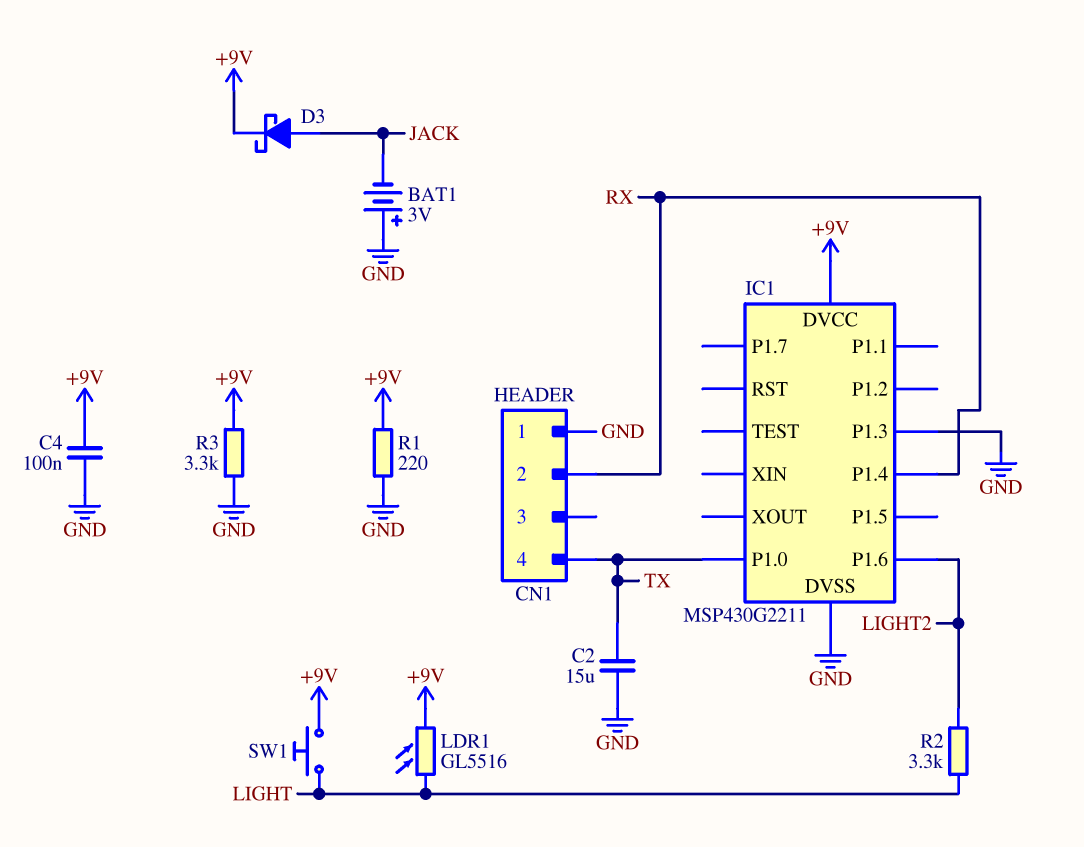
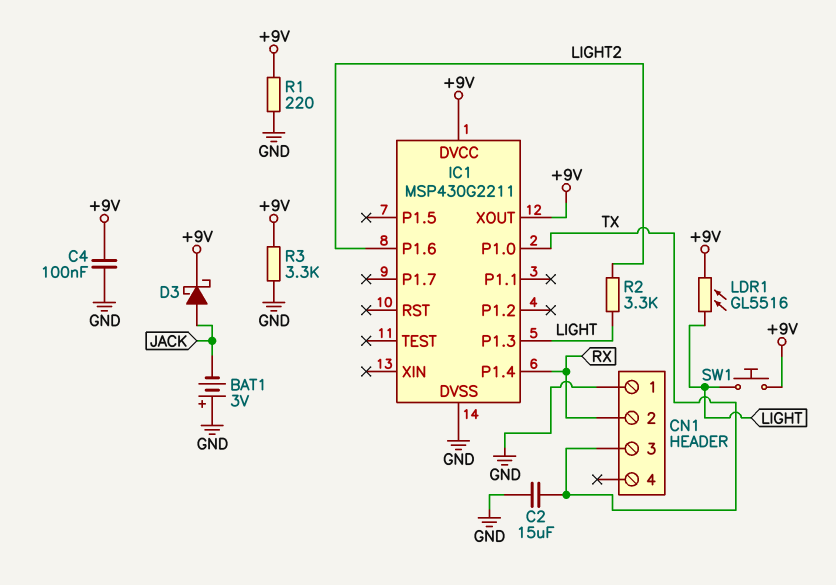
CN1 pin 3: none -> TX
CN1 pin 4: TX -> none
IC1 pin P1.3: GND -> LIGHT
IC1 pin XOUT: none -> +9V

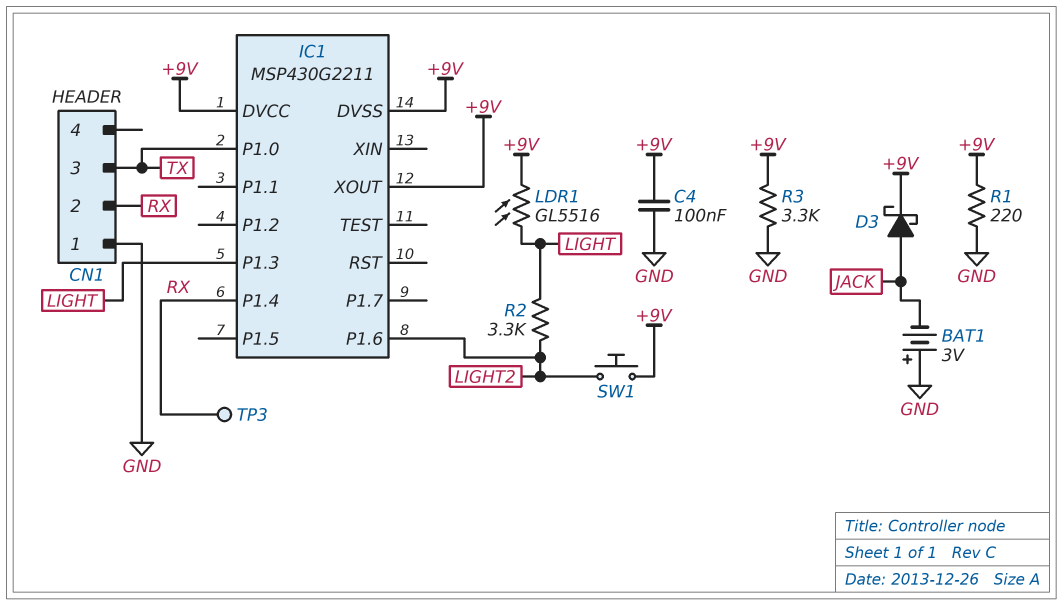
C2: 15uF (GND, TX) -> none
IC1 pin DVSS: GND -> +9V
SW1: button (+9V, LIGHT) -> button (+9V, LIGHT2)
TP3: none -> test point (RX)

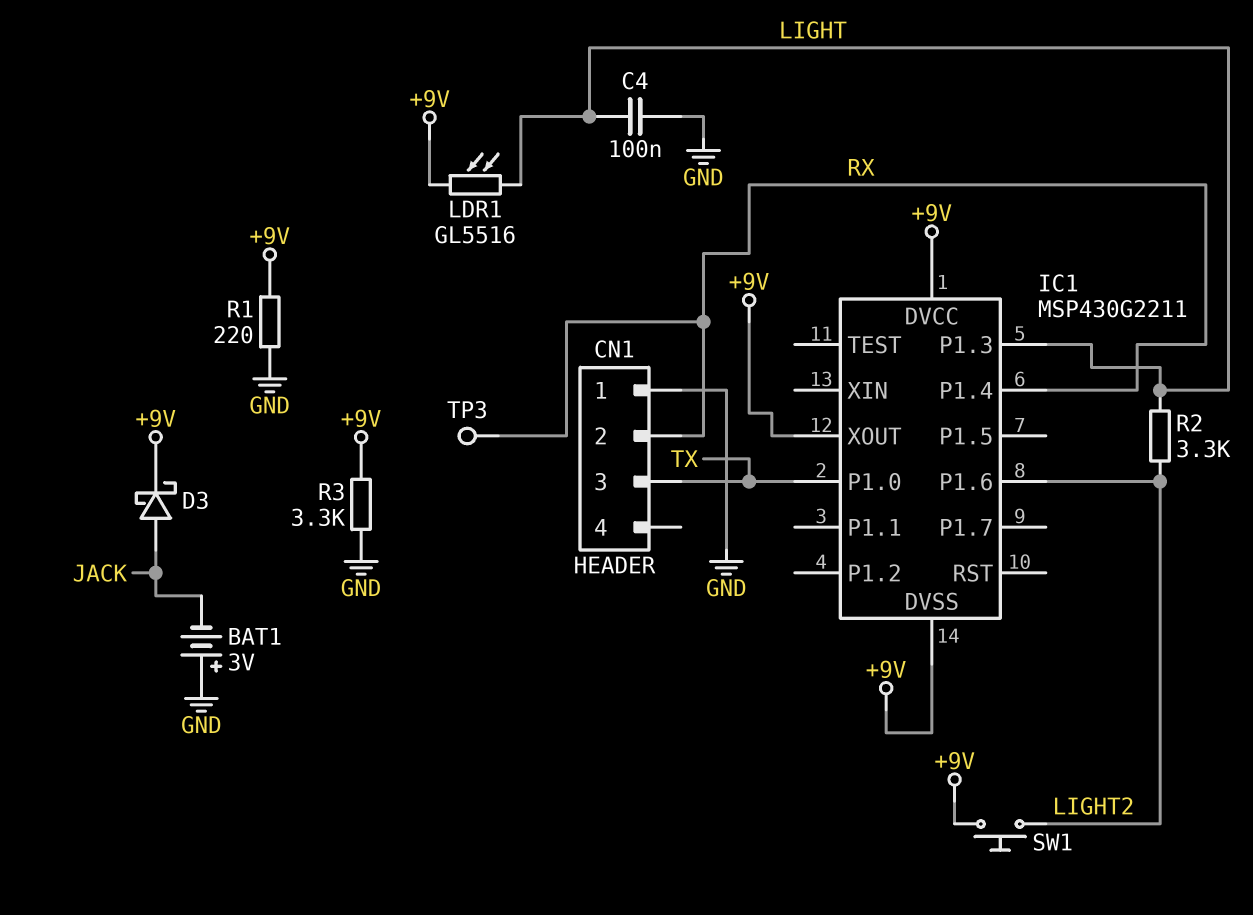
C4: 100nF (+9V, GND) -> 100nF (GND, LIGHT)

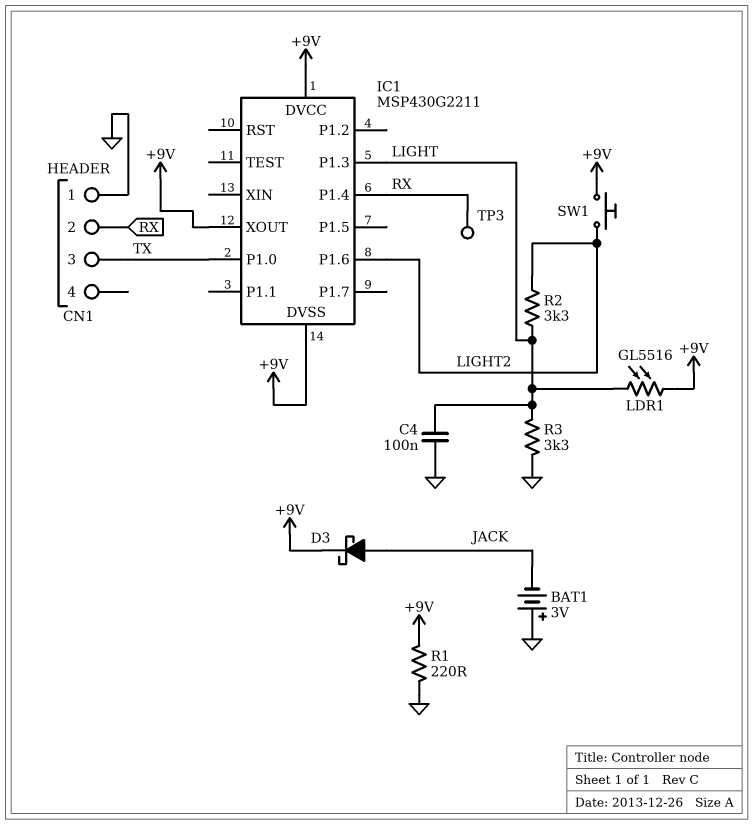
R3: 3.3k (+9V, GND) -> 3.3k (GND, LIGHT)

